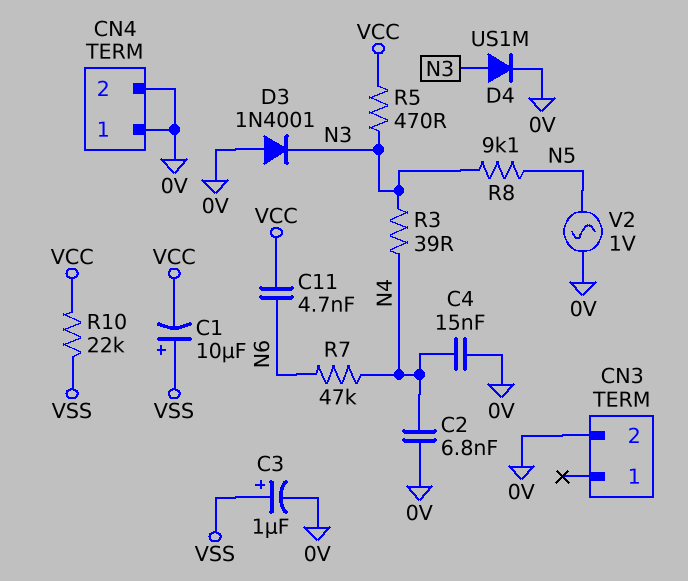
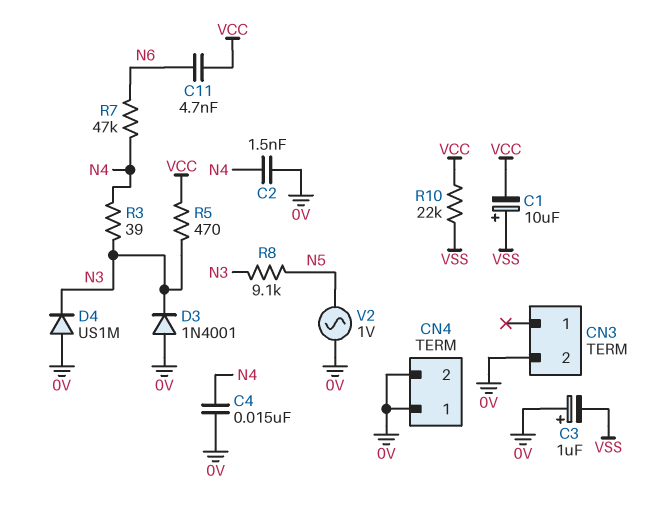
C2: 6.8nF (0V, N4) -> 1.5nF (0V, N4)
C3: 1uF (plus VSS, minus 0V) -> 1uF (plus 0V, minus VSS)
D4: diode US1M (A N3, K 0V) -> diode US1M (A 0V, K N3)

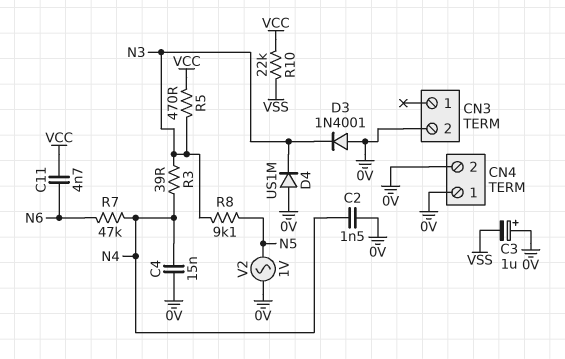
C1: 10uF (plus VSS, minus VCC) -> none

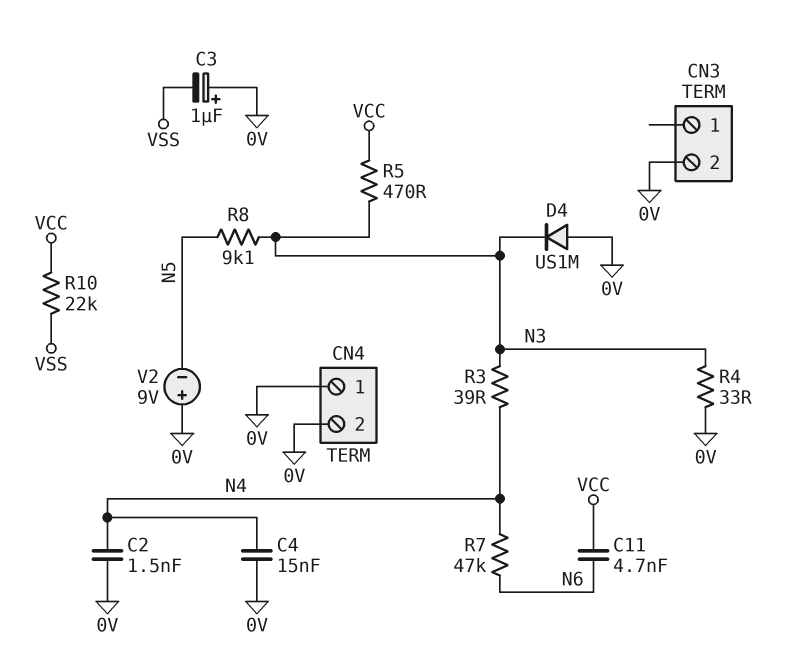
D3: diode 1N4001 (A 0V, K N3) -> none
R4: none -> 33 (0V, N3)
V2: AC 1V (0V, N5) -> 9V (plus 0V, minus N5)

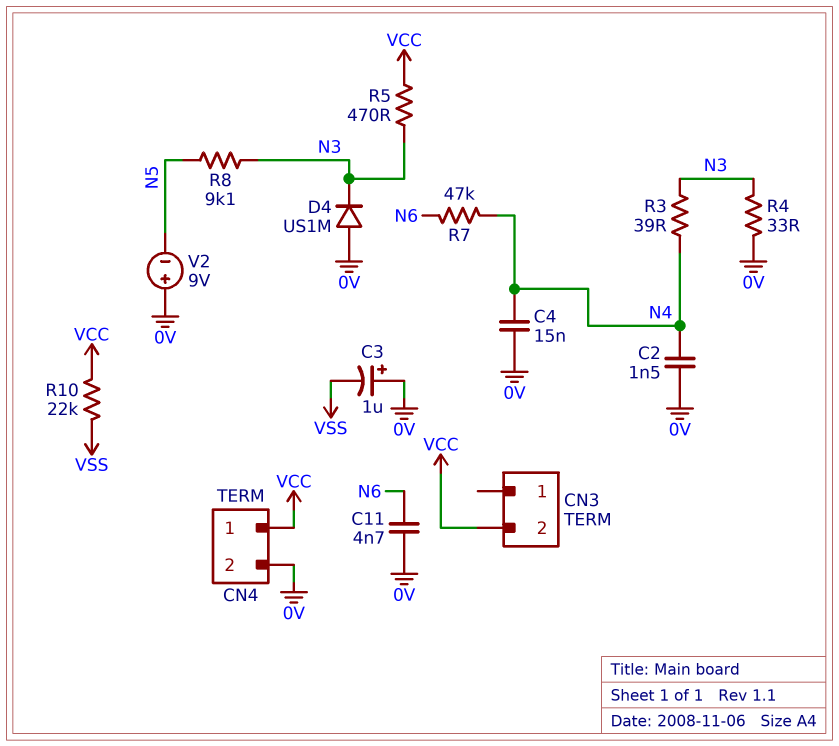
C11: 4.7nF (N6, VCC) -> 4.7nF (0V, N6)
CN3 pin 2: 0V -> VCC
CN4 pin 1: 0V -> VCC

